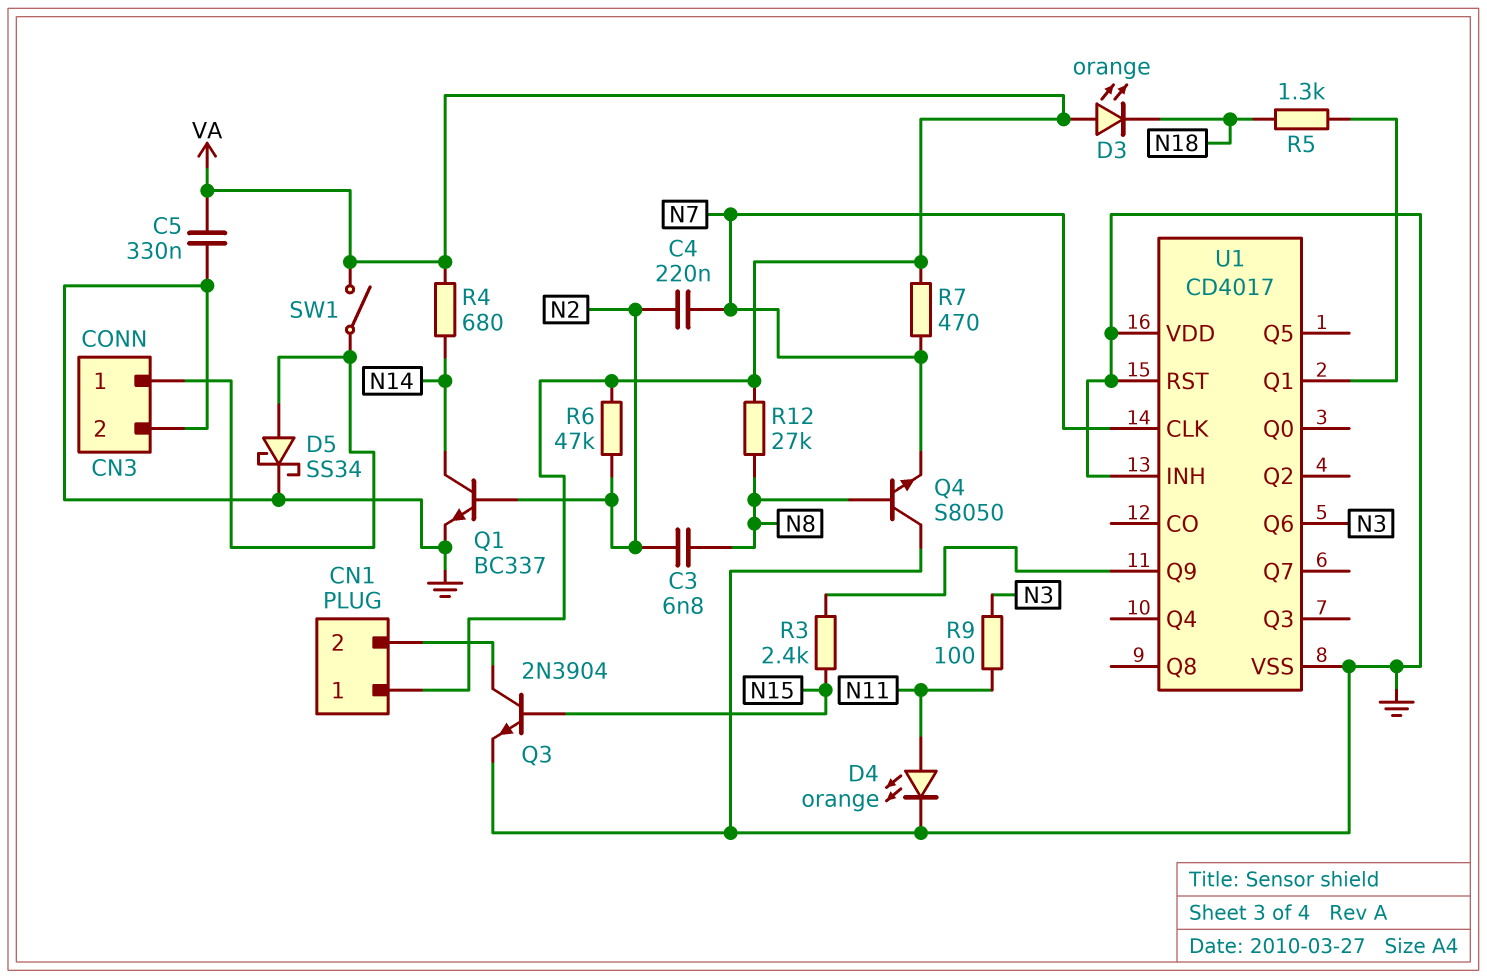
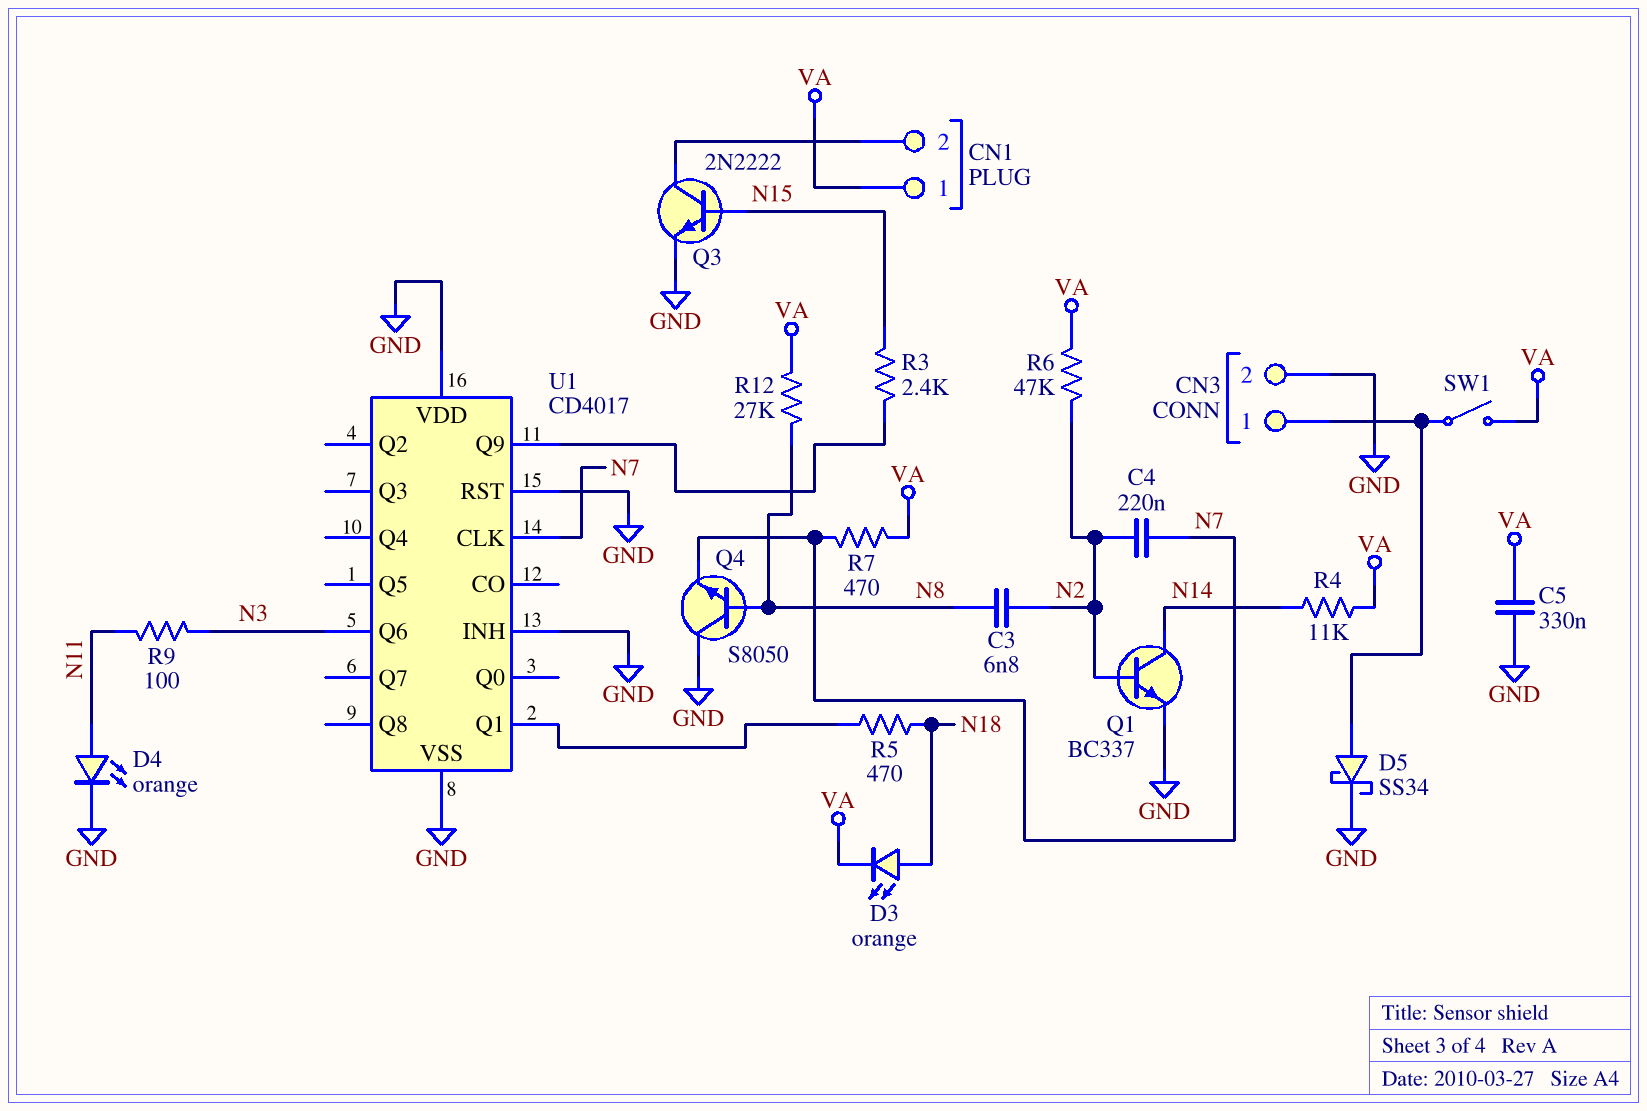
D3: LED orange (A VA, K N18) -> LED orange (A N18, K VA)
Q3: NPN 2N3904 (B N15, C CN1/2, E GND) -> NPN 2N2222 (B N15, C CN1/2, E GND)
R4: 680 (N14, VA) -> 11k (N14, VA)
R5: 1.3k (N18, U1/Q1) -> 470 (N18, U1/Q1)

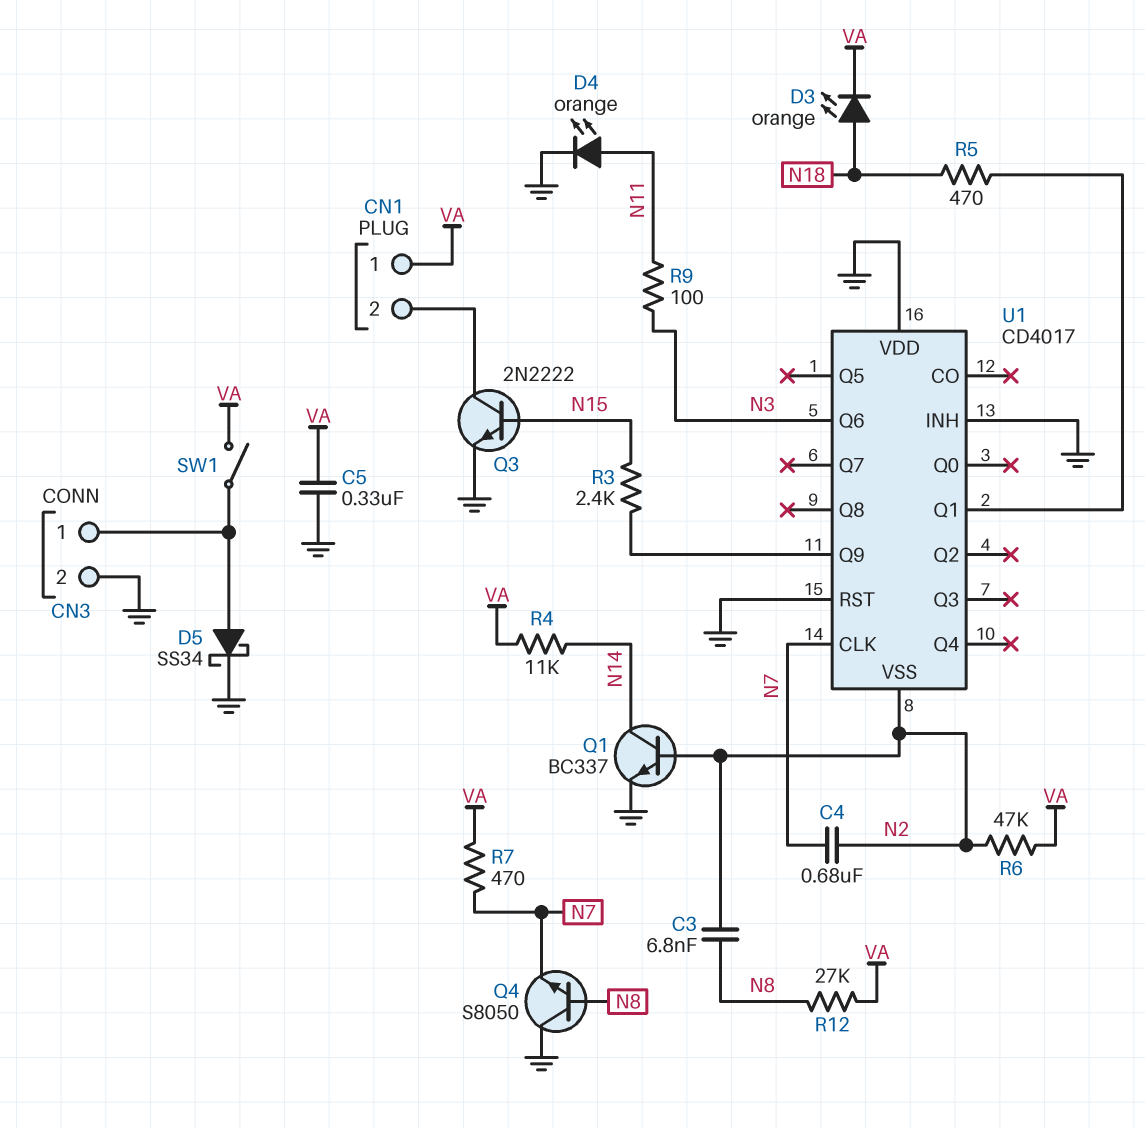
C4: 220nF (N2, N7) -> 680nF (N2, N7)
U1 pin VSS: GND -> N2

